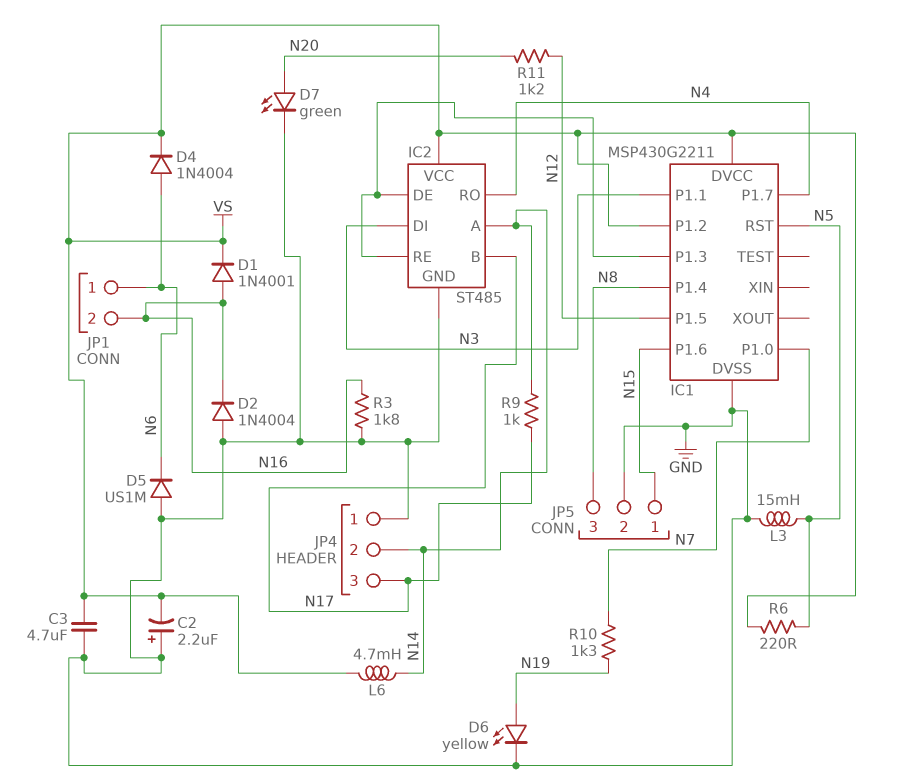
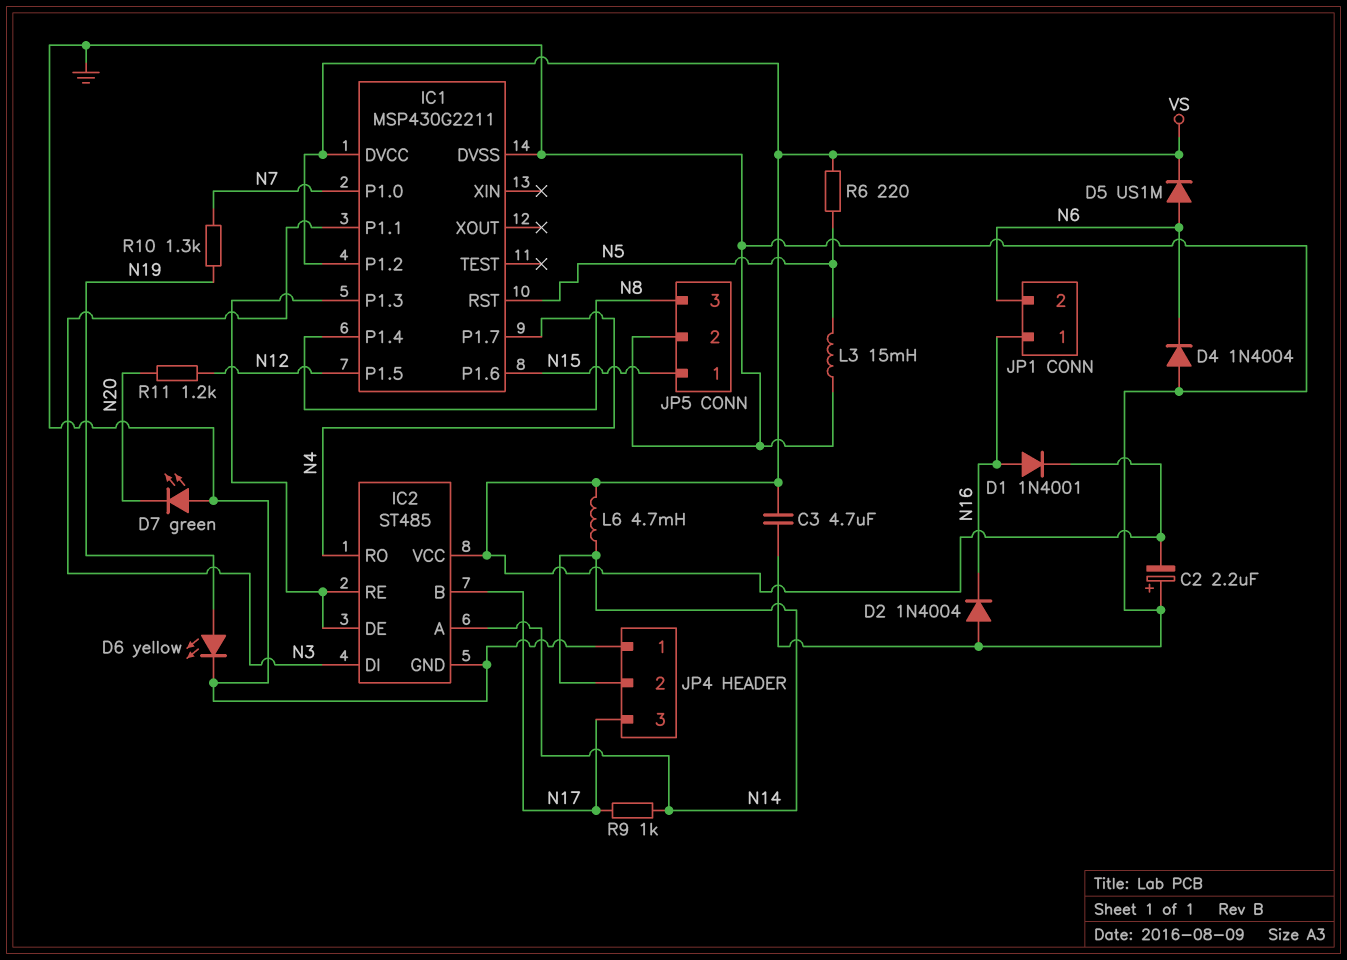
D4: diode 1N4004 (A N6, K VS) -> diode 1N4004 (A GND, K N6)
D5: diode US1M (A GND, K N6) -> diode US1M (A N6, K VS)
D7: LED green (A N20, K GND) -> LED green (A GND, K N20)
JP1 pin 1: N6 -> N16
JP1 pin 2: N16 -> N6
R3: 1.8k (GND, N16) -> none

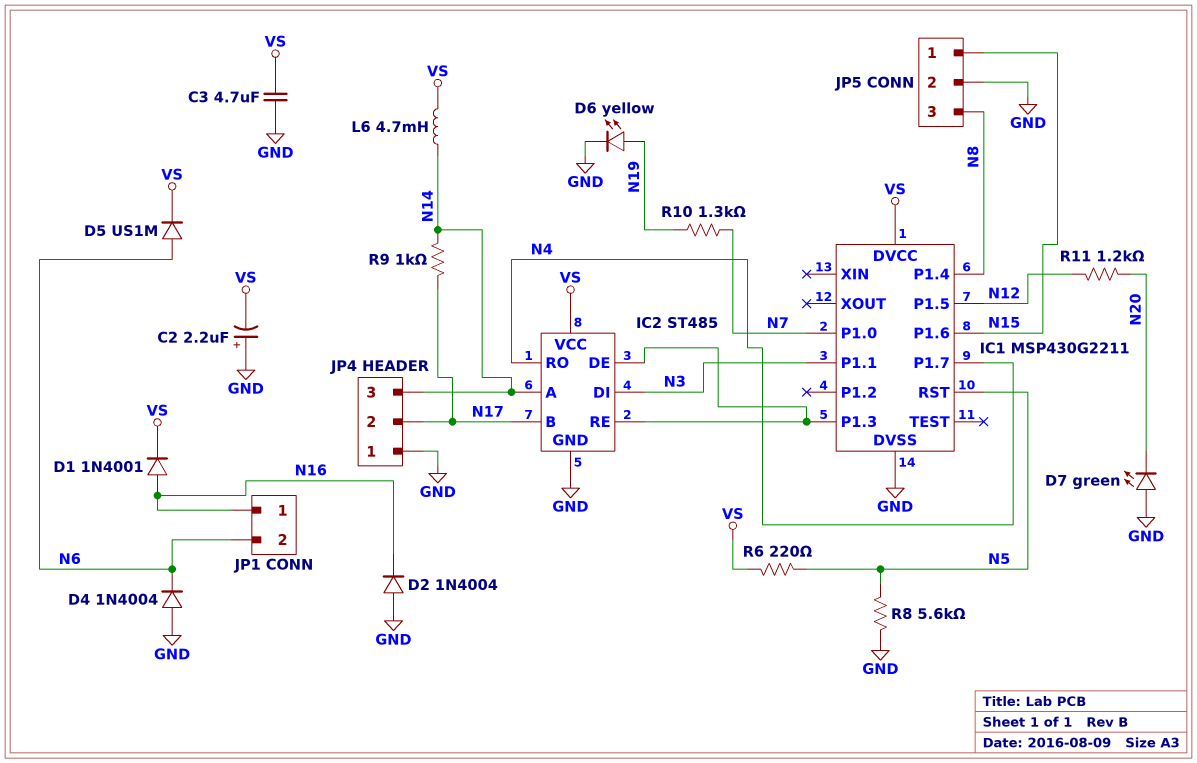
IC1 pin P1.2: VS -> none
JP4 pin 2: N14 -> N17
JP4 pin 3: N17 -> N14
L3: 15mH (GND, N5) -> none
R8: none -> 5.6k (GND, N5)

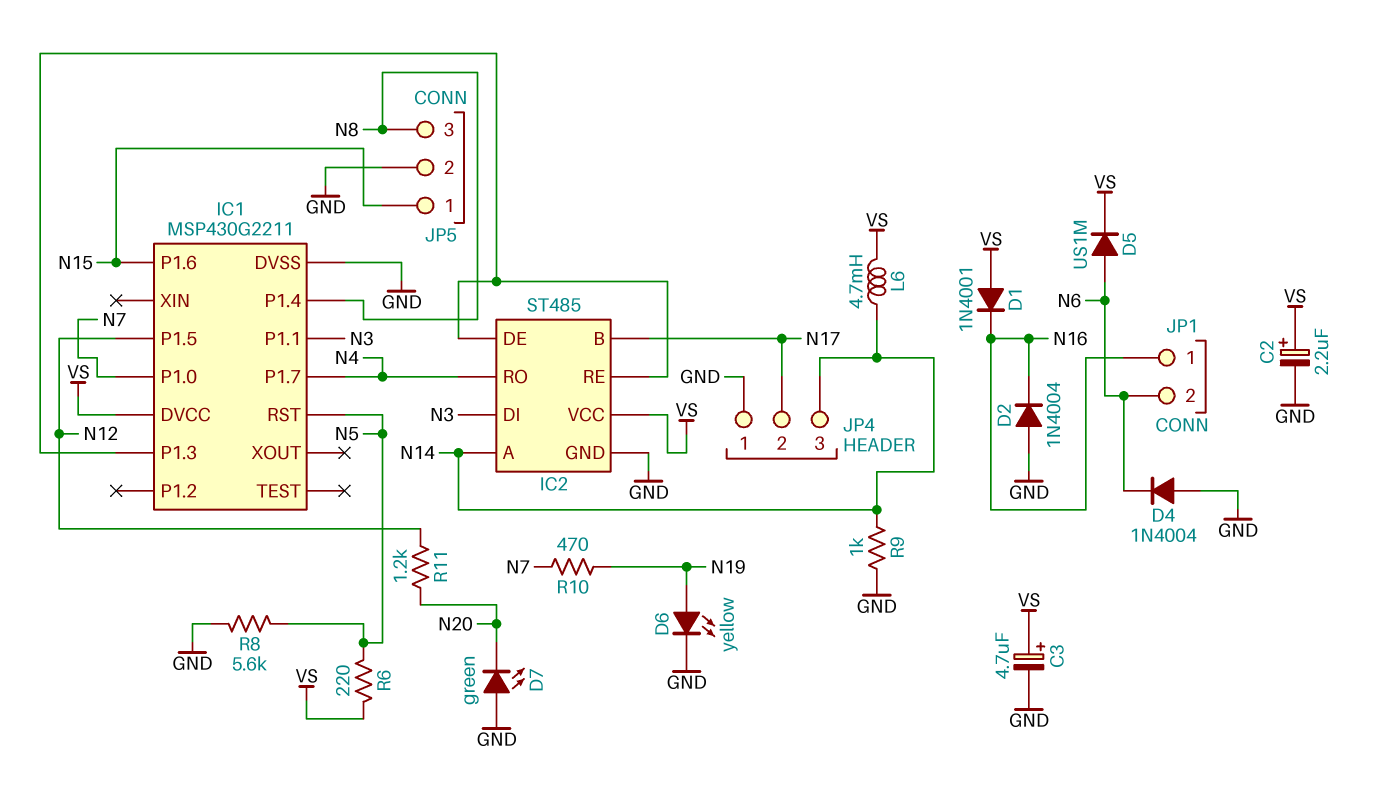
C2: 2.2uF (plus GND, minus VS) -> 2.2uF (plus VS, minus GND)
C3: 4.7uF (GND, VS) -> 4.7uF (plus VS, minus GND)
D1: diode 1N4001 (A N16, K VS) -> diode 1N4001 (A VS, K N16)
R9: 1k (N14, N17) -> 1k (GND, N14)
R10: 1.3k (N7, N19) -> 470 (N7, N19)

